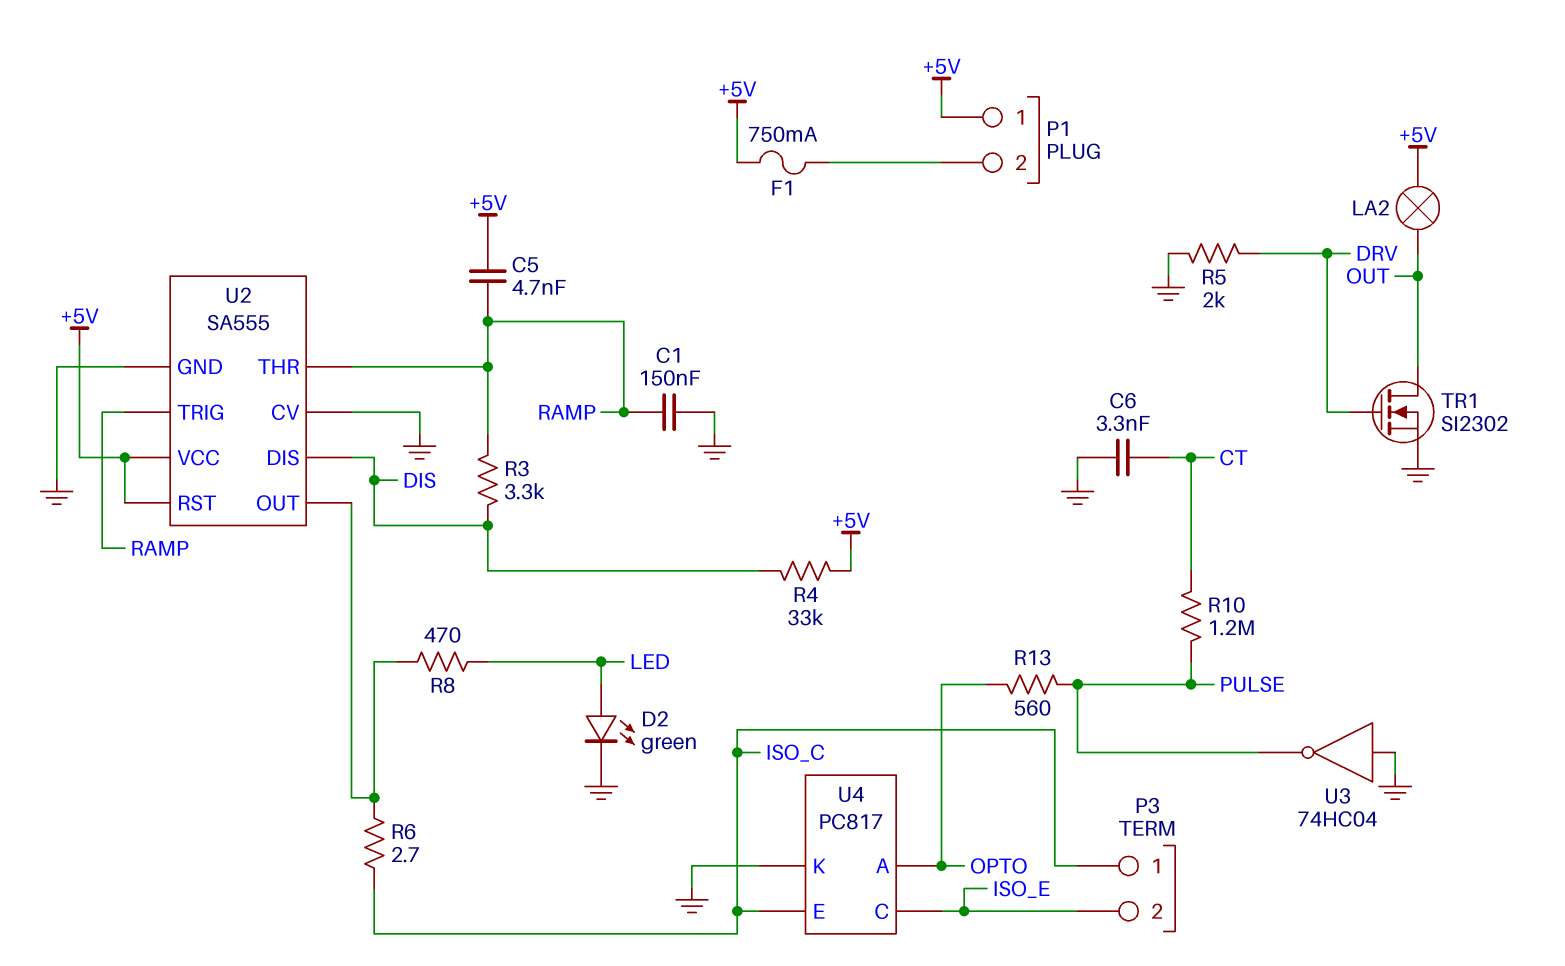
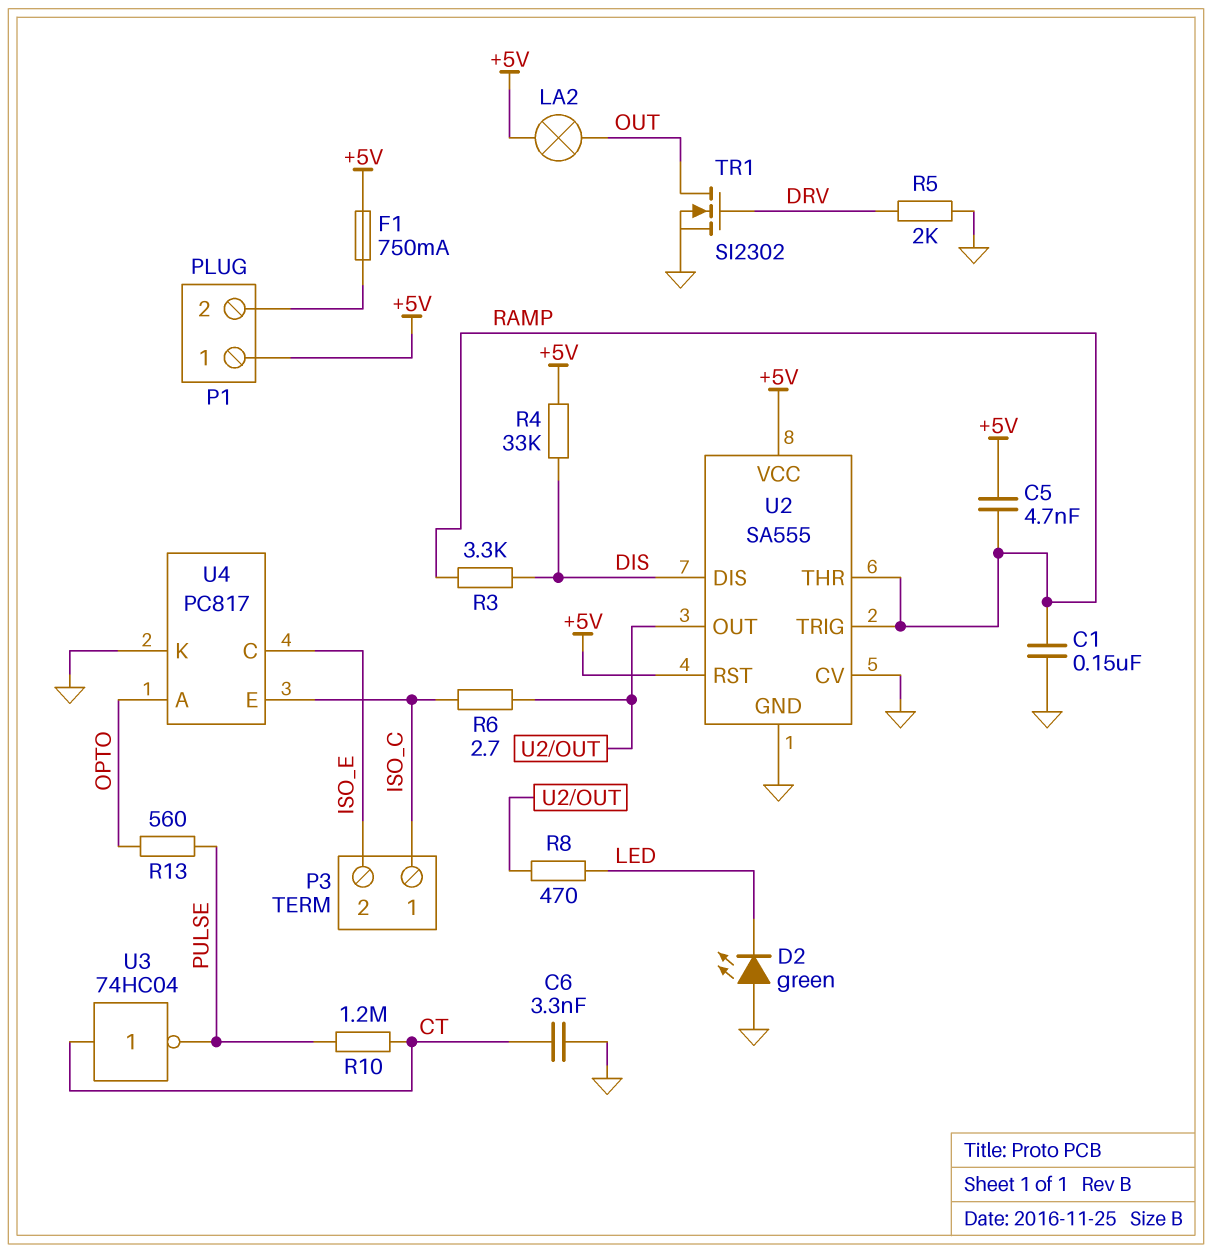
D2: LED green (A LED, K GND) -> LED green (A GND, K LED)
U3: NOT 74HC04 (in GND, out PULSE) -> NOT 74HC04 (in CT, out PULSE)

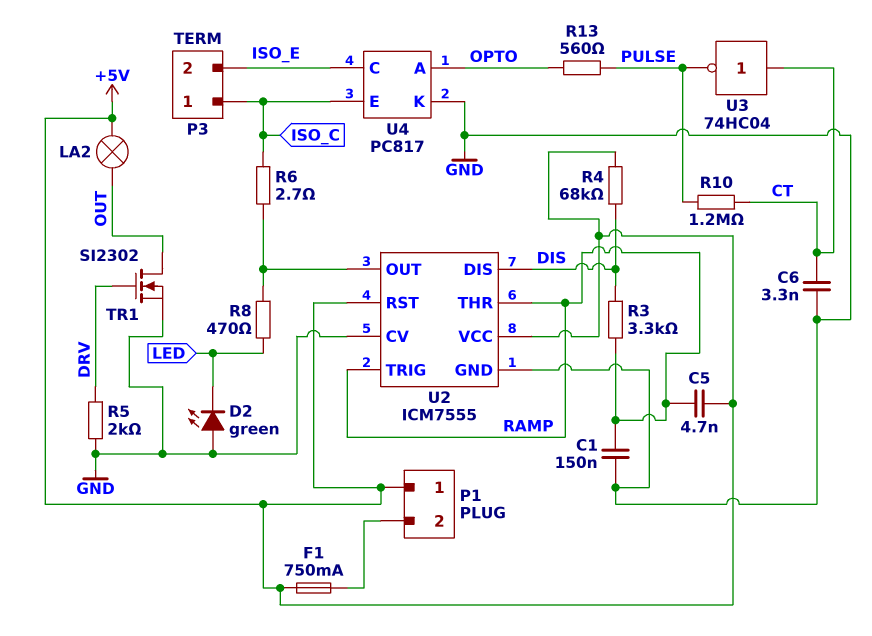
R4: 33k (+5V, DIS) -> 68k (+5V, DIS)
U2: SA555 -> ICM7555

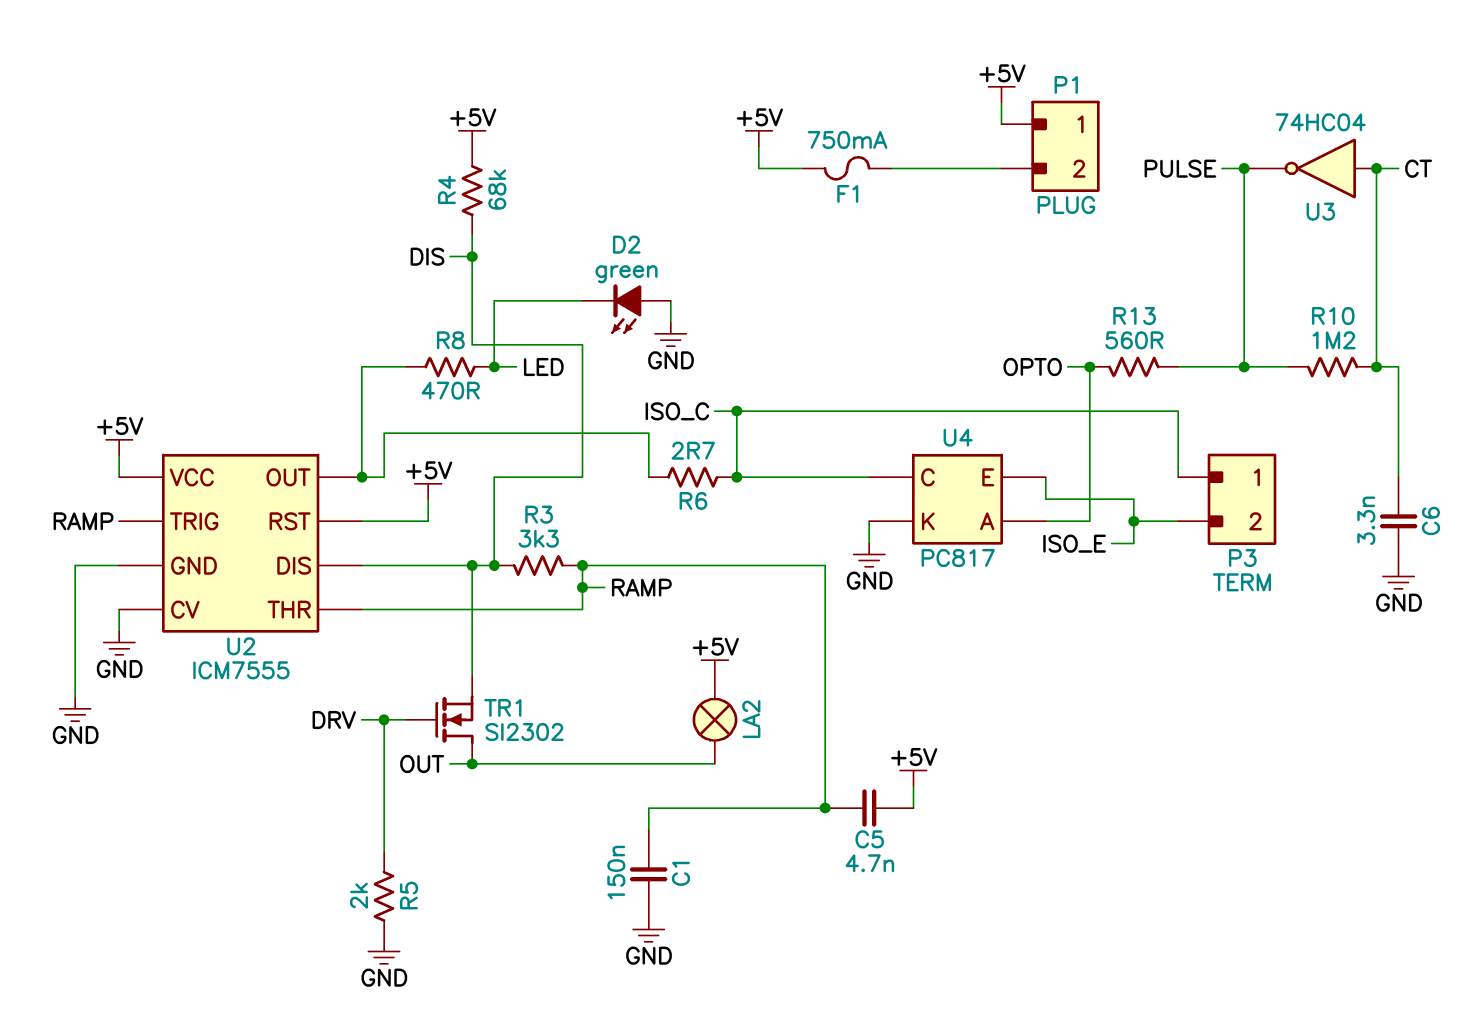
TR1: NMOS SI2302 (G DRV, D OUT, S GND) -> NMOS SI2302 (G DRV, D OUT, S DIS)
U4 pin C: ISO_E -> ISO_C
U4 pin E: ISO_C -> ISO_E

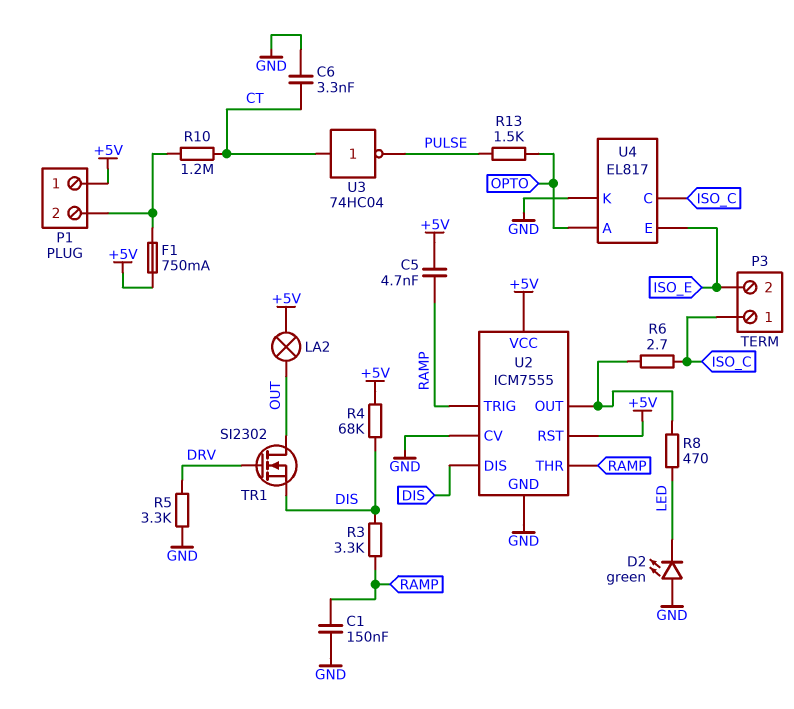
R5: 2k (DRV, GND) -> 3.3k (DRV, GND)
R10: 1.2M (CT, PULSE) -> 1.2M (CT, P1/2)
R13: 560 (OPTO, PULSE) -> 1.5k (OPTO, PULSE)
U4: PC817 -> EL817

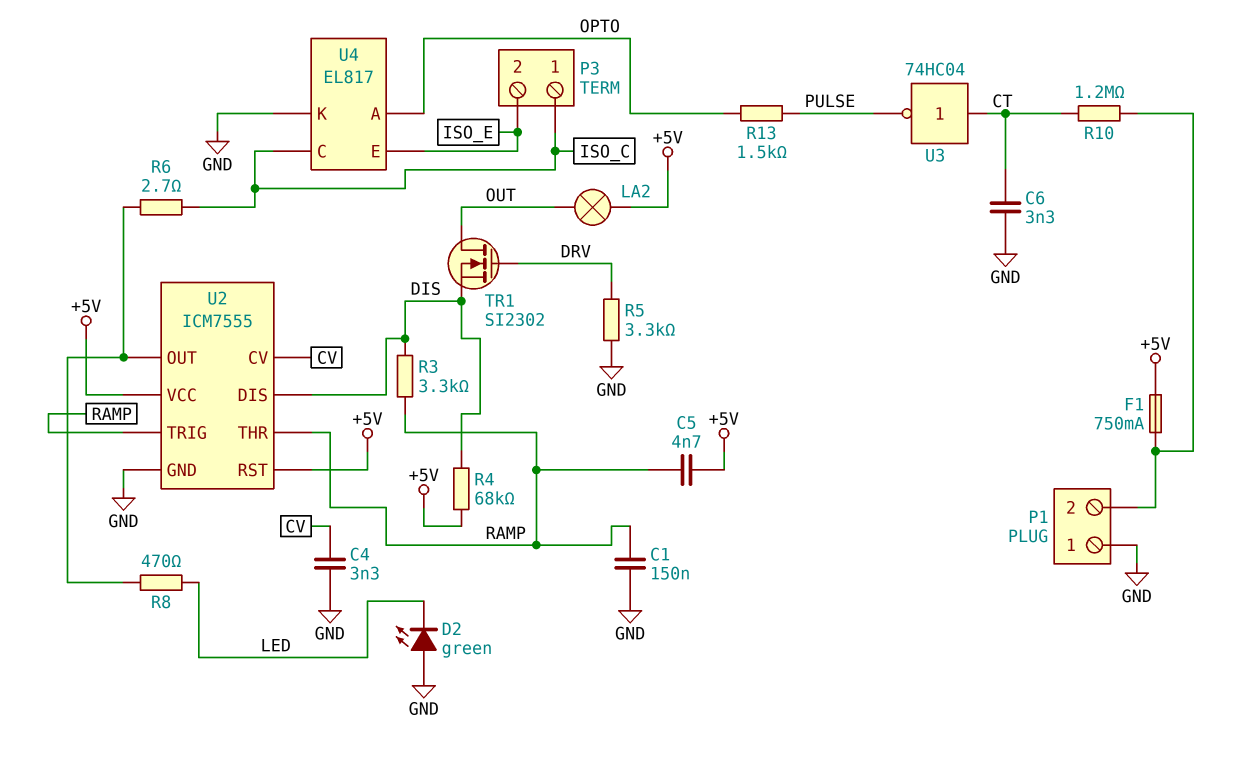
C4: none -> 3.3nF (CV, GND)
P1 pin 1: +5V -> GND
U2 pin CV: GND -> CV

